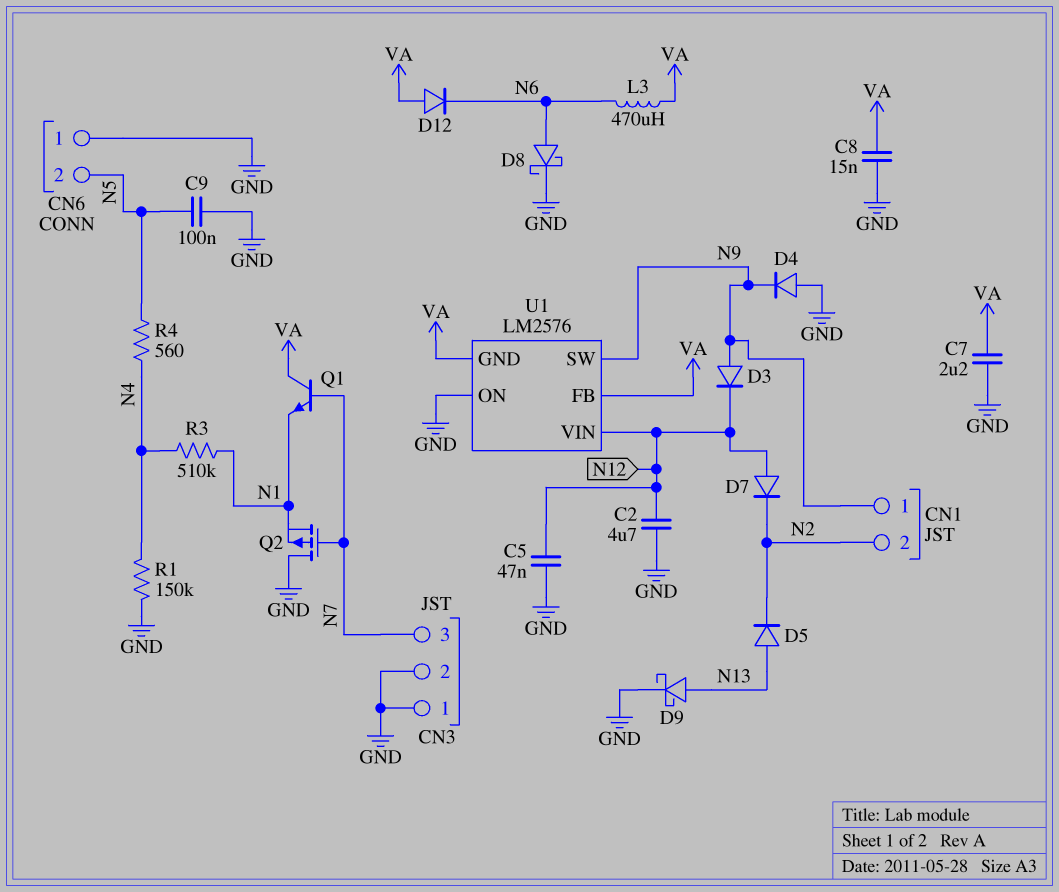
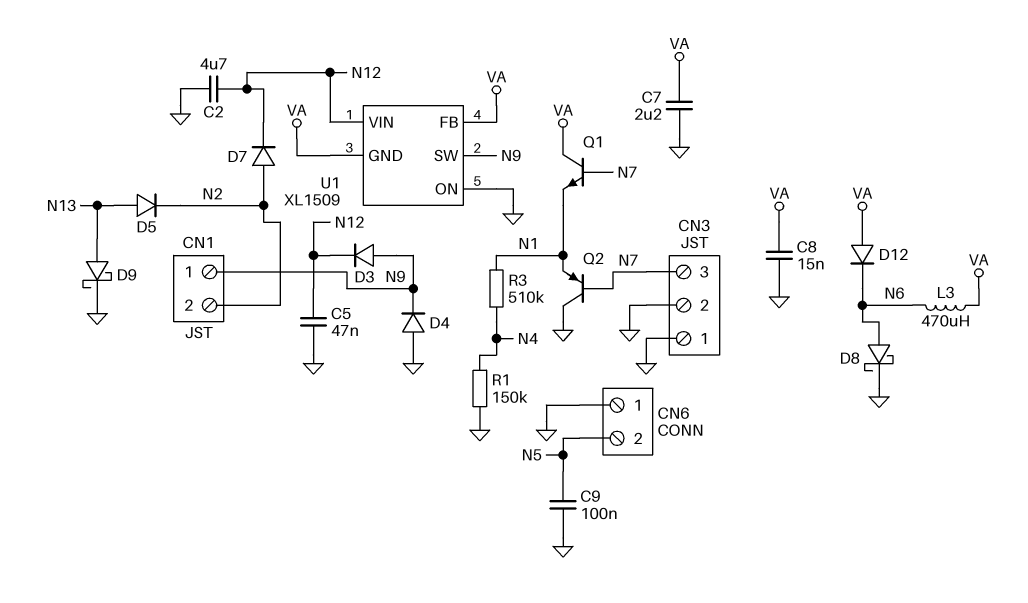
D7: diode (A N12, K N2) -> diode (A N2, K N12)
Q2: PMOS (G N7, D GND, S N1) -> PNP (B N7, C GND, E N1)
R4: 560 (N4, N5) -> none
U1: LM2576 -> XL1509

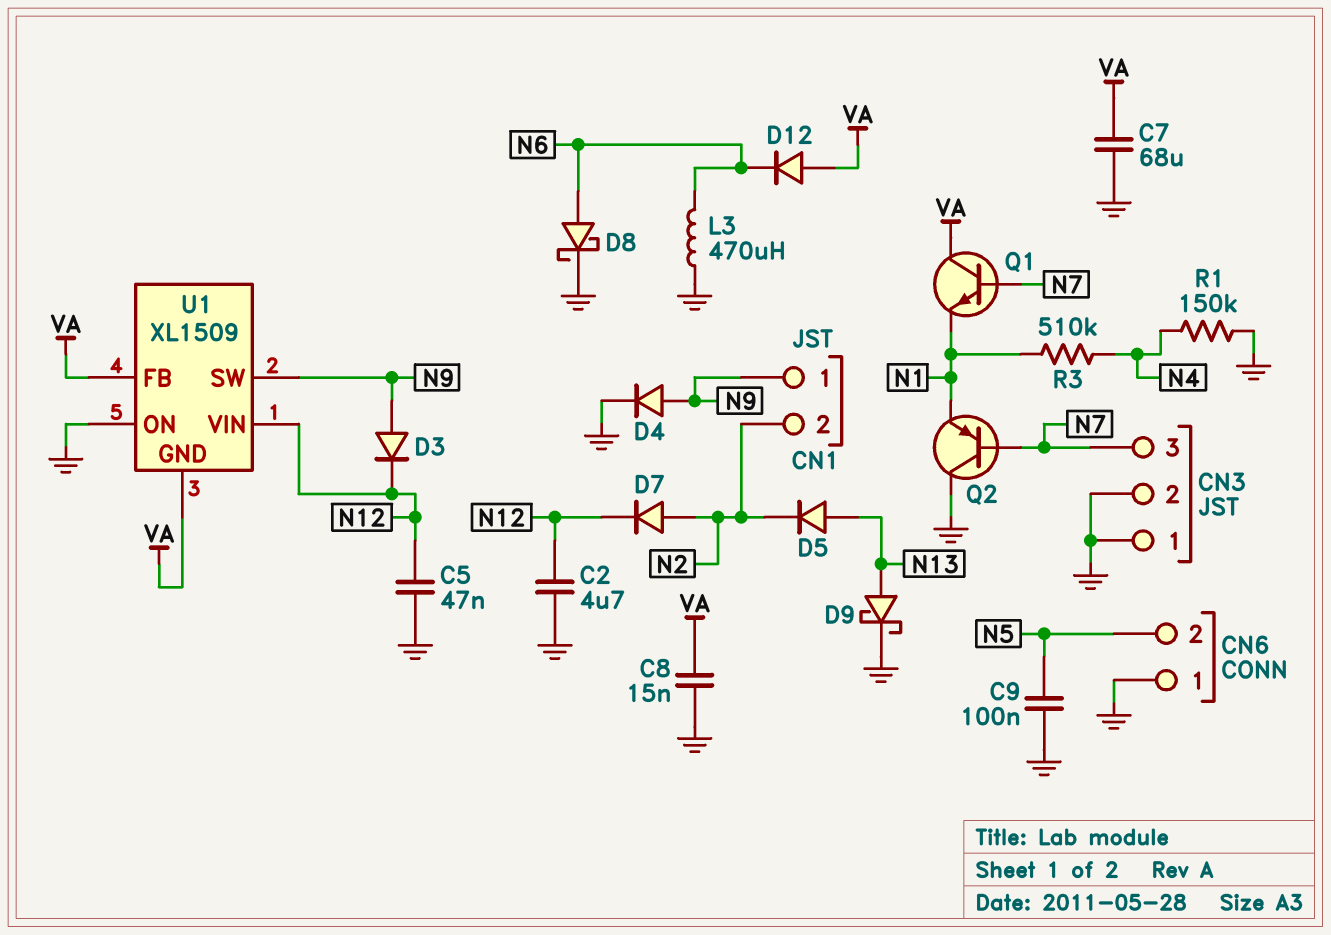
C7: 2.2uF (GND, VA) -> 68uF (GND, VA)
D4: diode (A GND, K N9) -> diode (A N9, K GND)
L3: 470uH (N6, VA) -> 470uH (GND, N6)

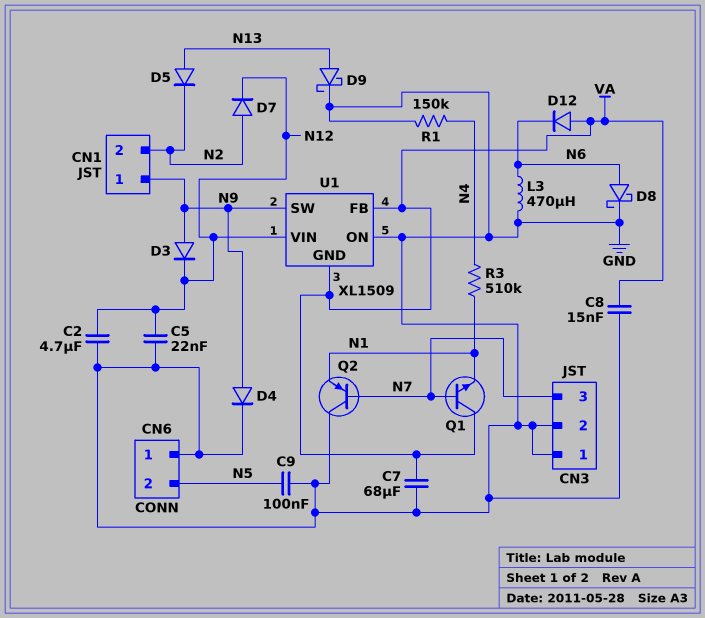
C5: 47nF (GND, N12) -> 22nF (GND, N12)

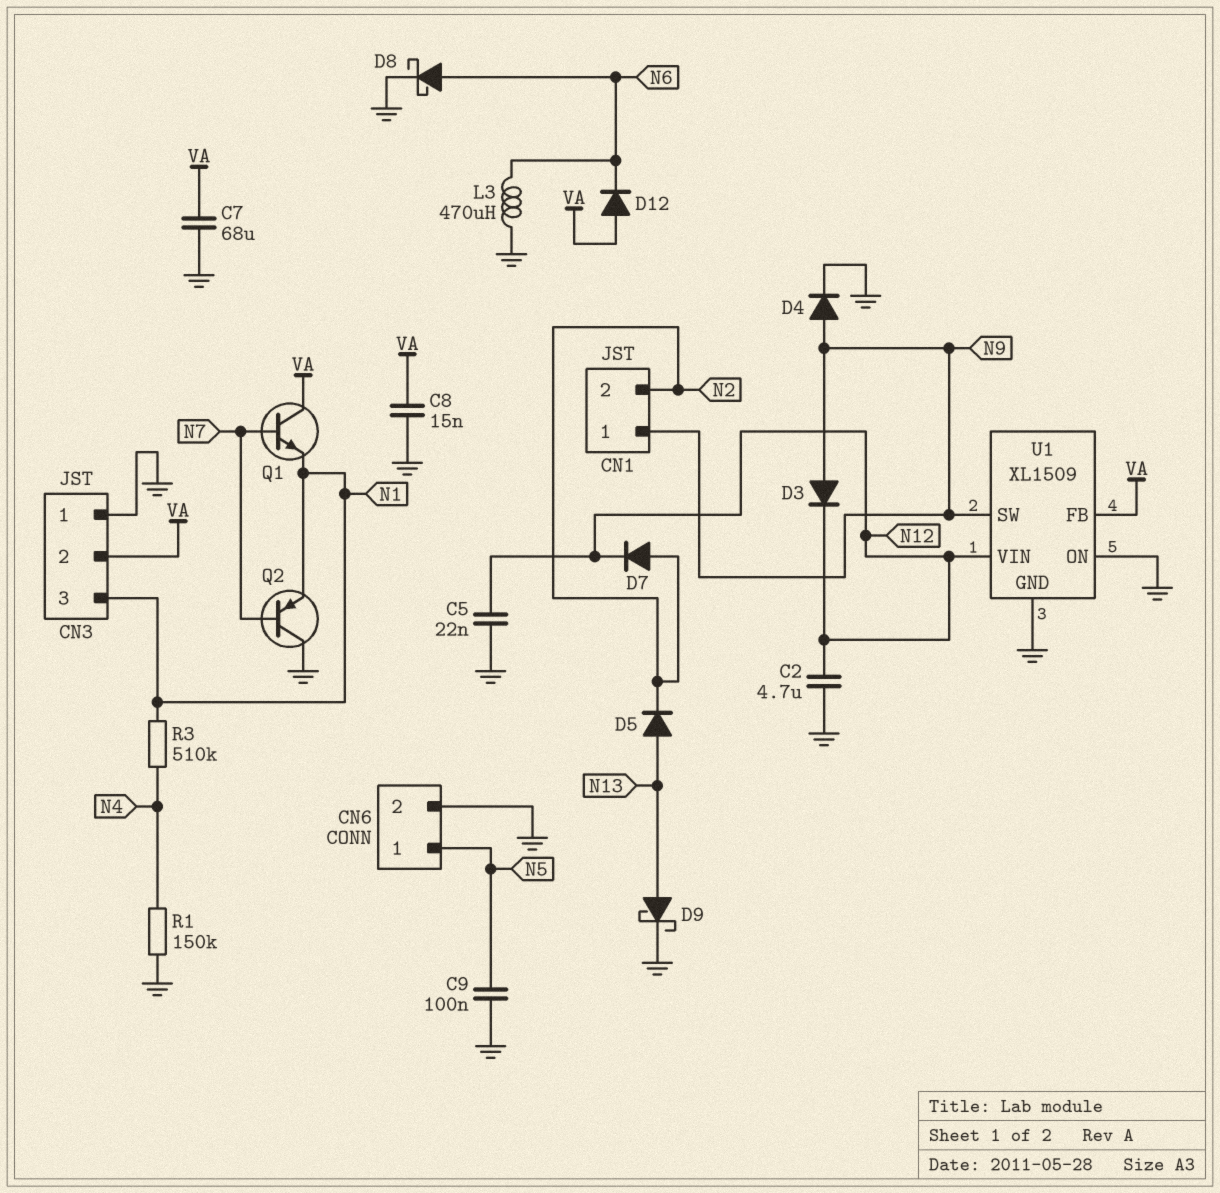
CN3 pin 2: GND -> VA
CN3 pin 3: N7 -> N1
CN6 pin 1: GND -> N5
CN6 pin 2: N5 -> GND
U1 pin GND: VA -> GND

